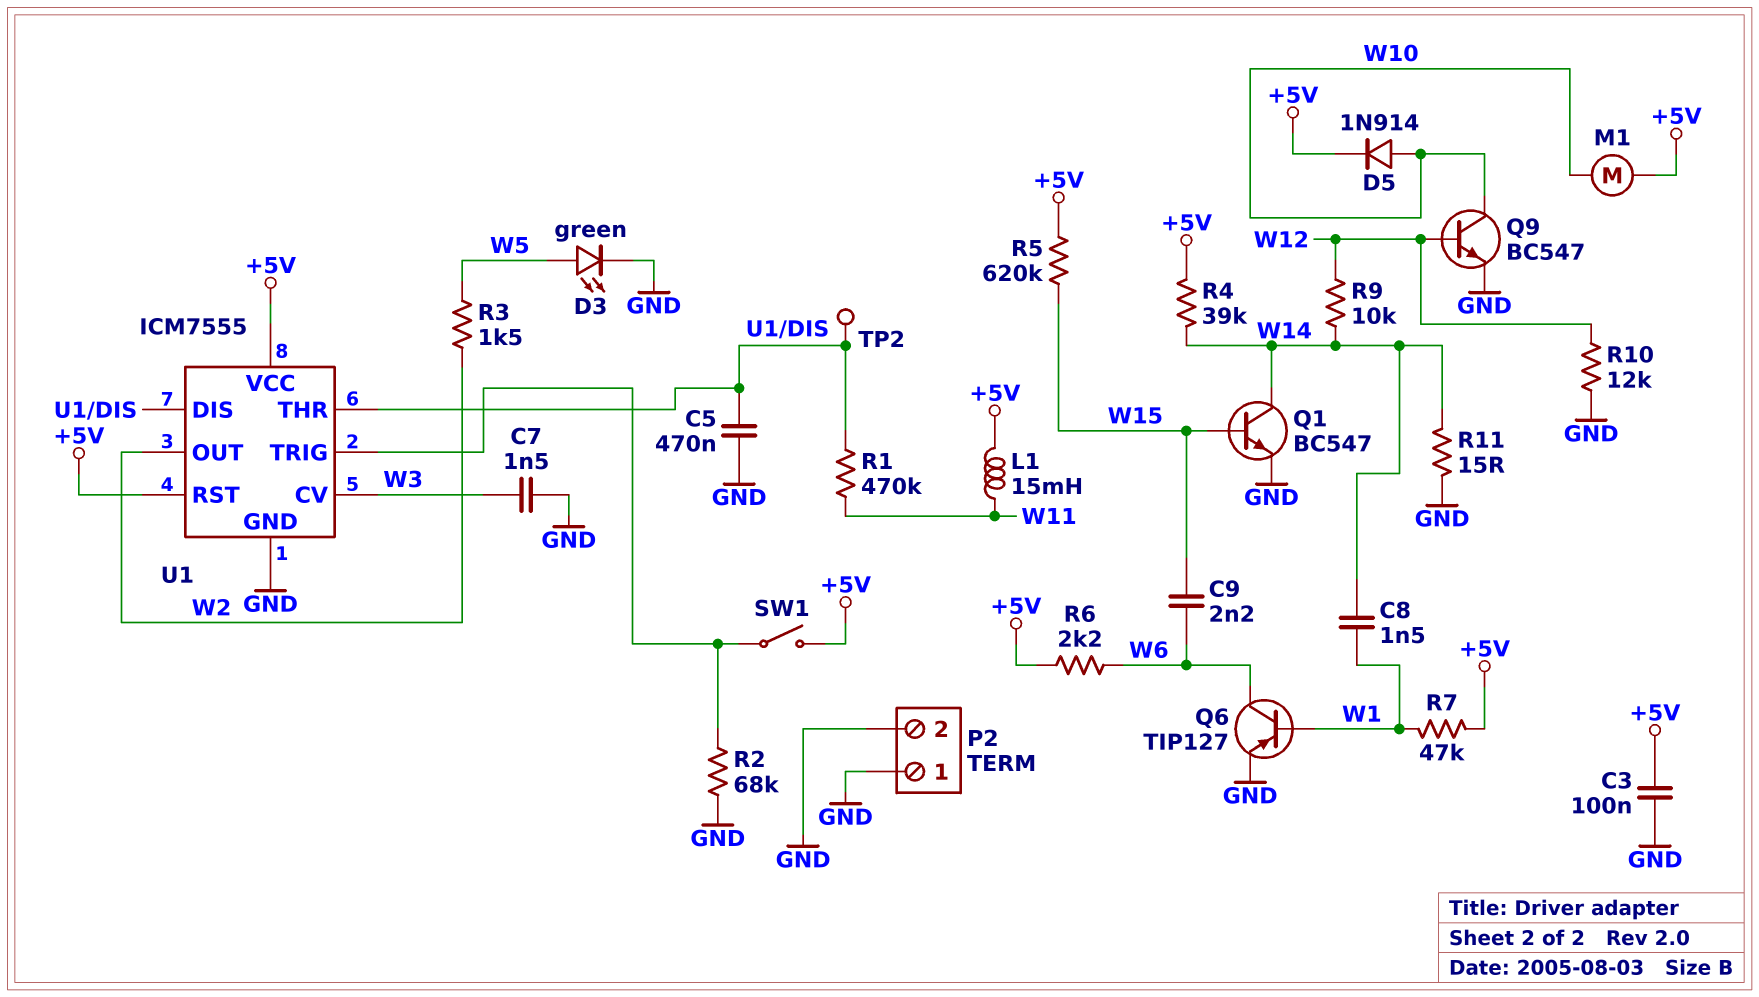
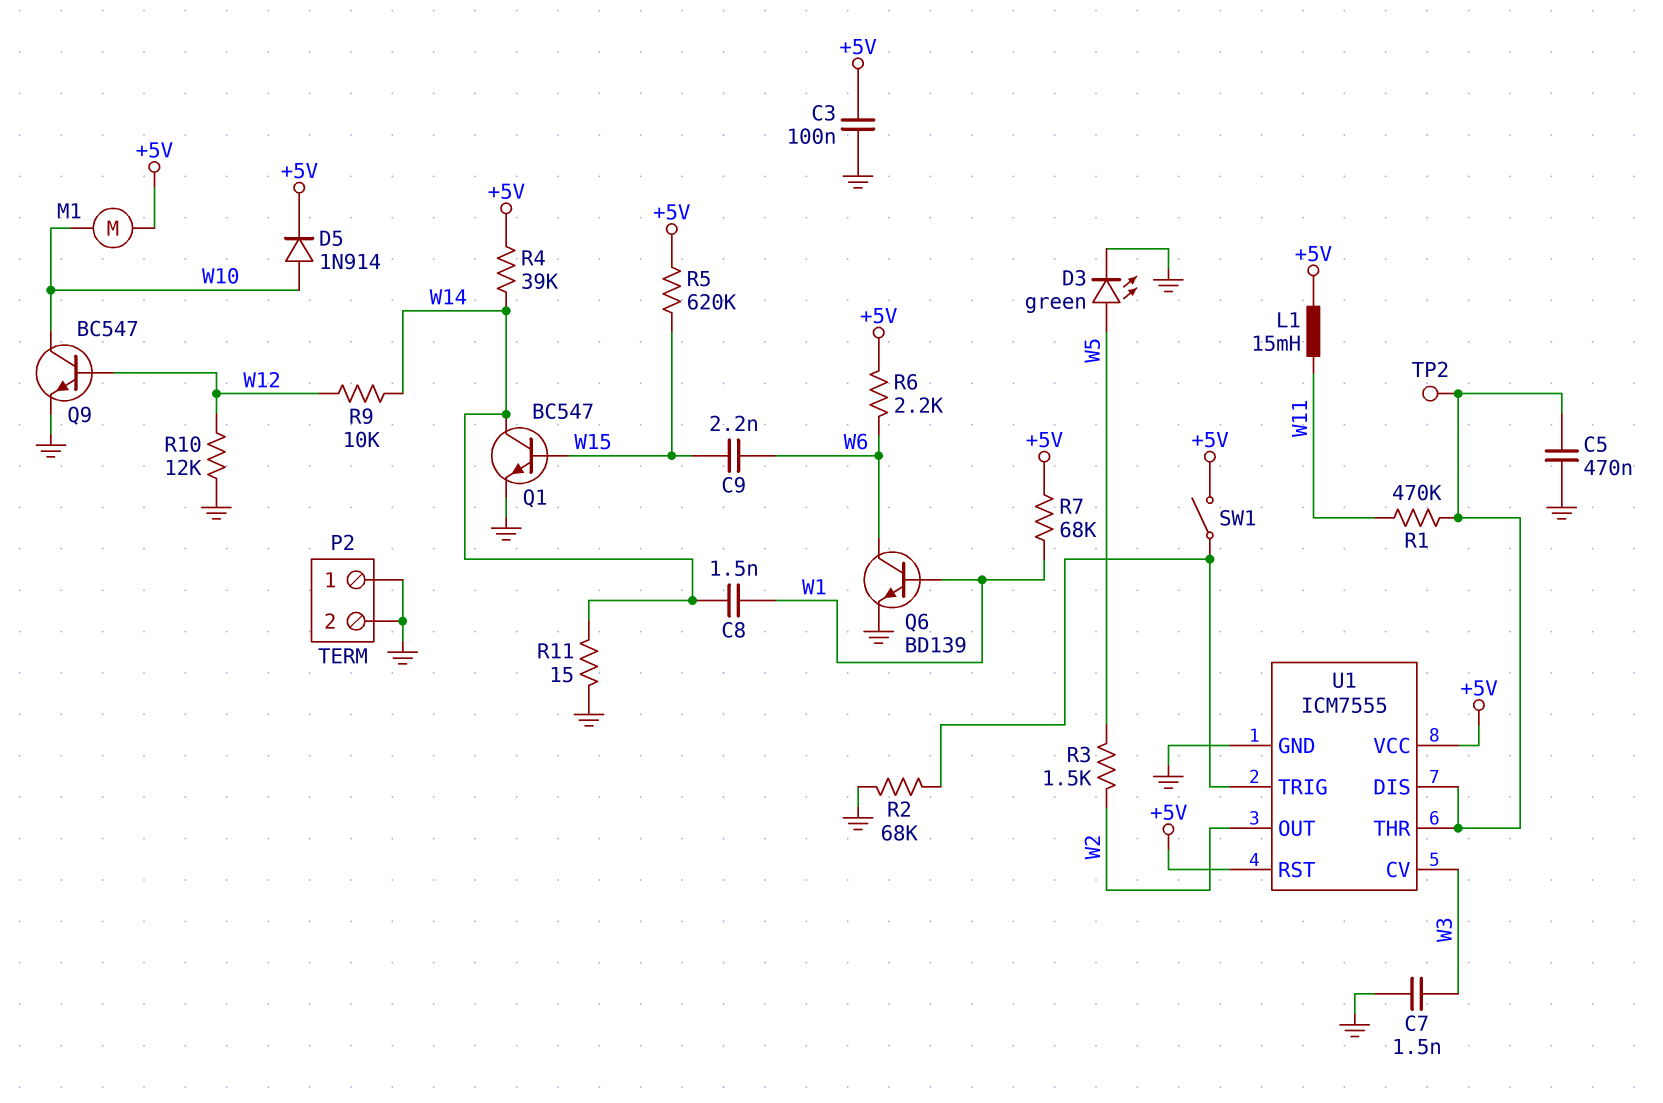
Q6: PNP TIP127 (B W1, C W6, E GND) -> NPN BD139 (B W1, C W6, E GND)
R7: 47k (+5V, W1) -> 68k (+5V, W1)

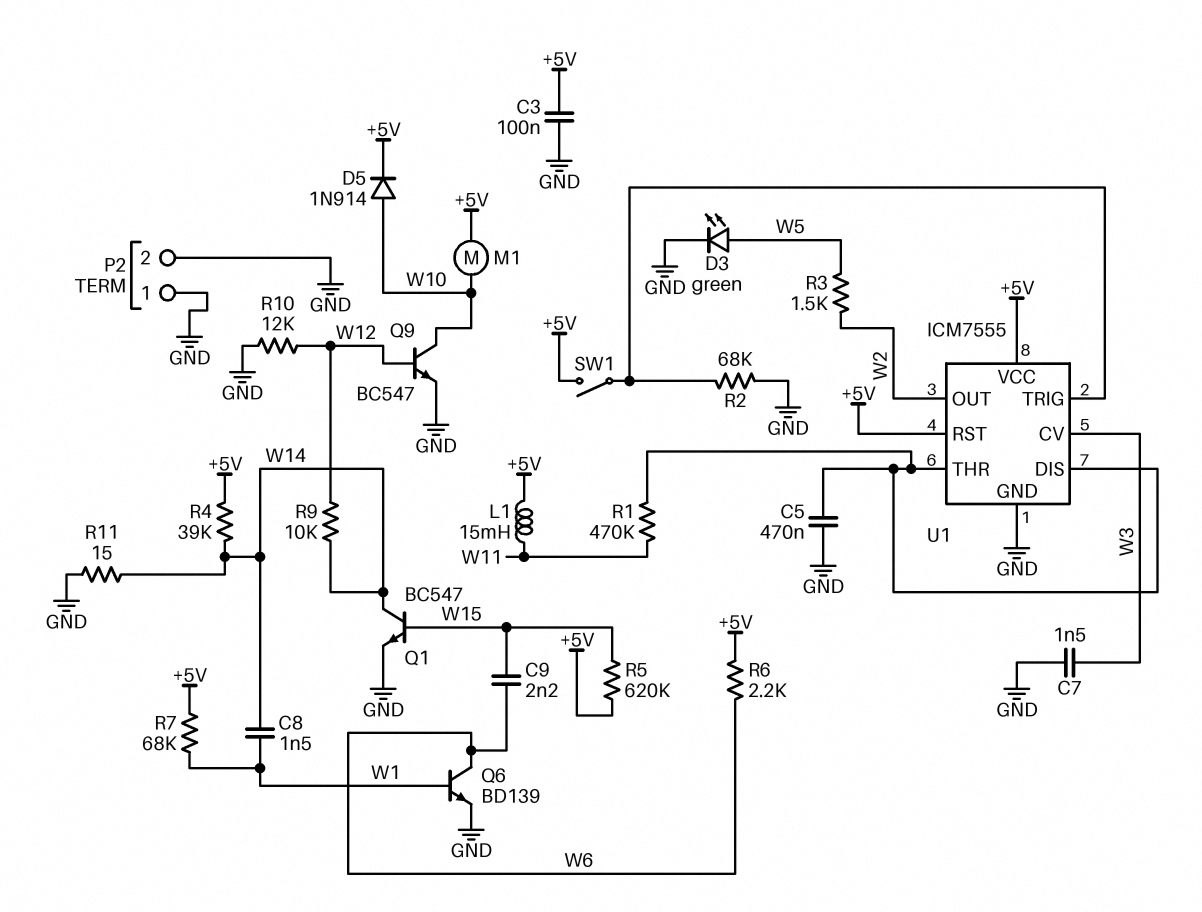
TP2: test point (U1/DIS) -> none

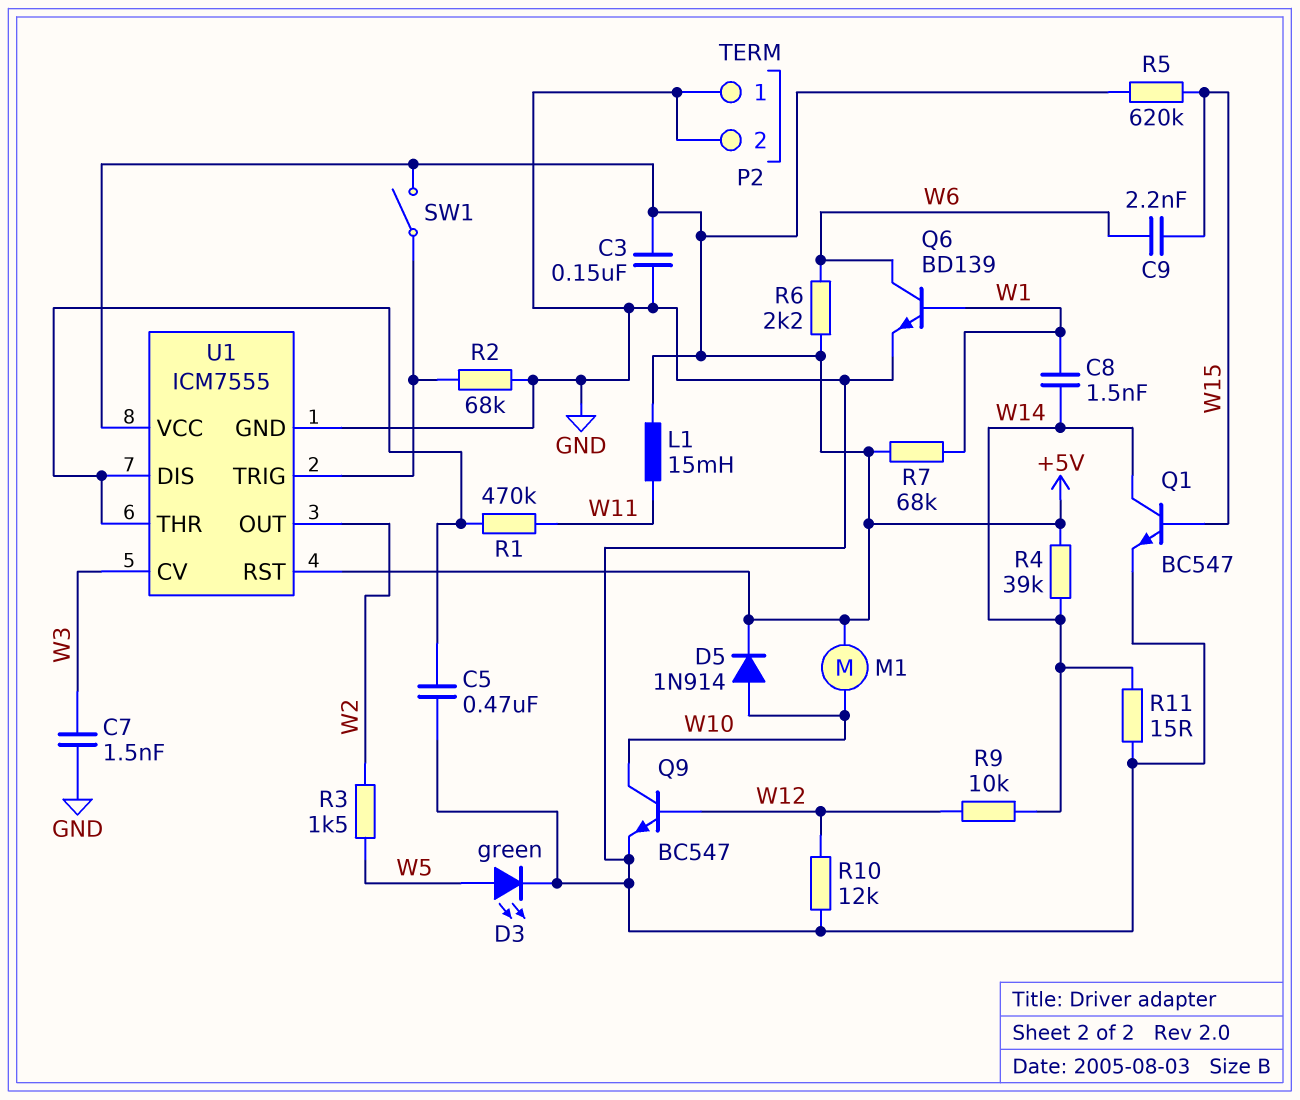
C3: 100nF (+5V, GND) -> 150nF (+5V, GND)

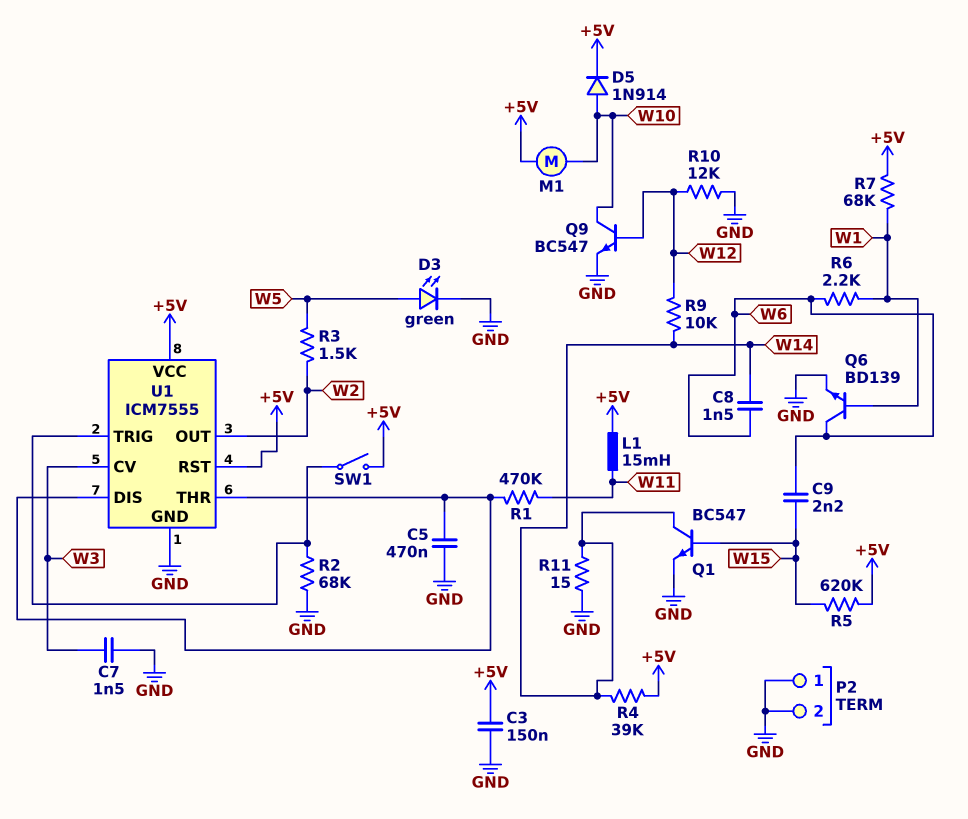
C8: 1.5nF (W1, W14) -> 1.5nF (W6, W14)
R6: 2.2k (+5V, W6) -> 2.2k (W1, W6)

